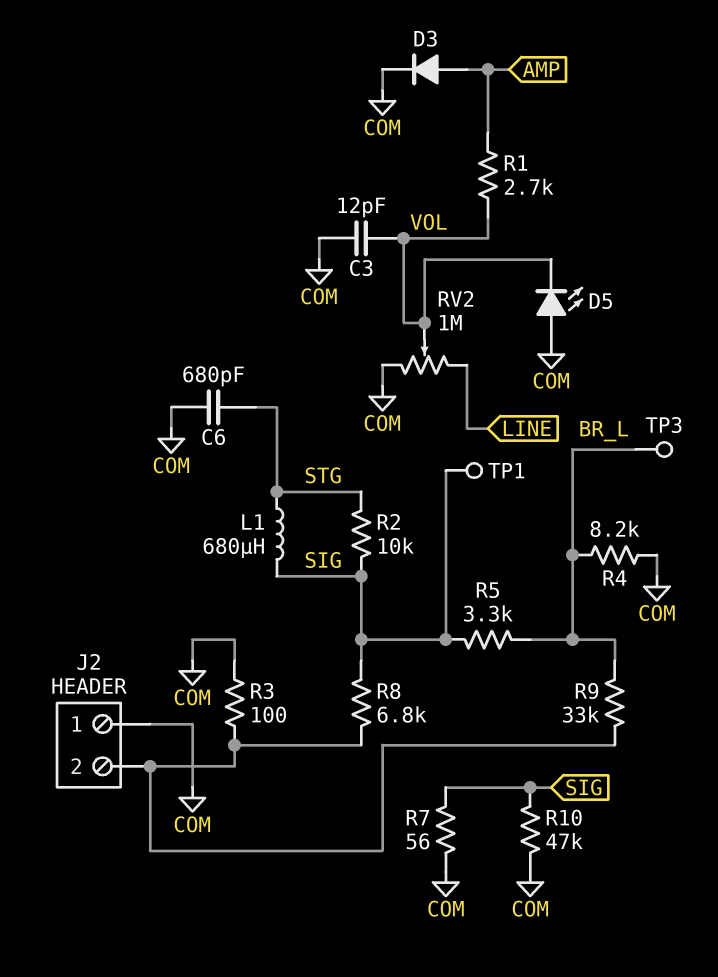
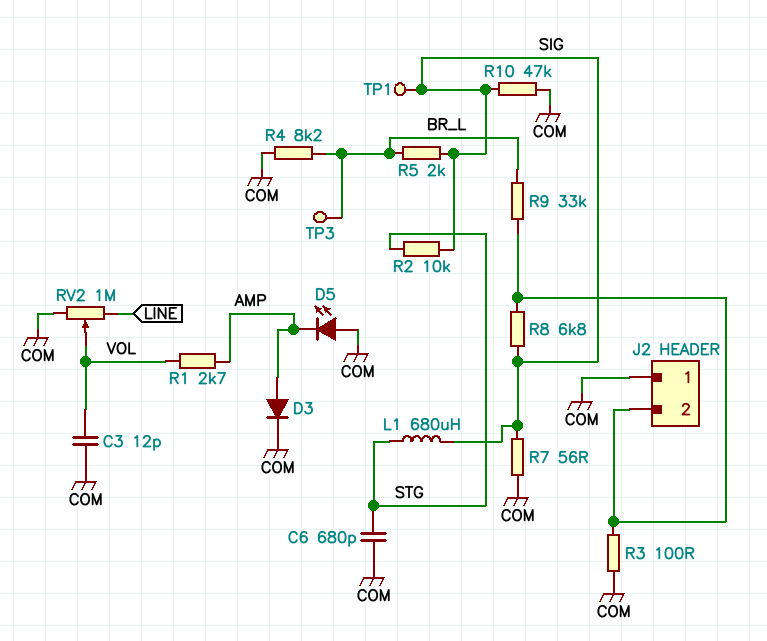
D5: LED (A COM, K VOL) -> LED (A COM, K AMP)
R5: 3.3k (BR_L, SIG) -> 2k (BR_L, SIG)

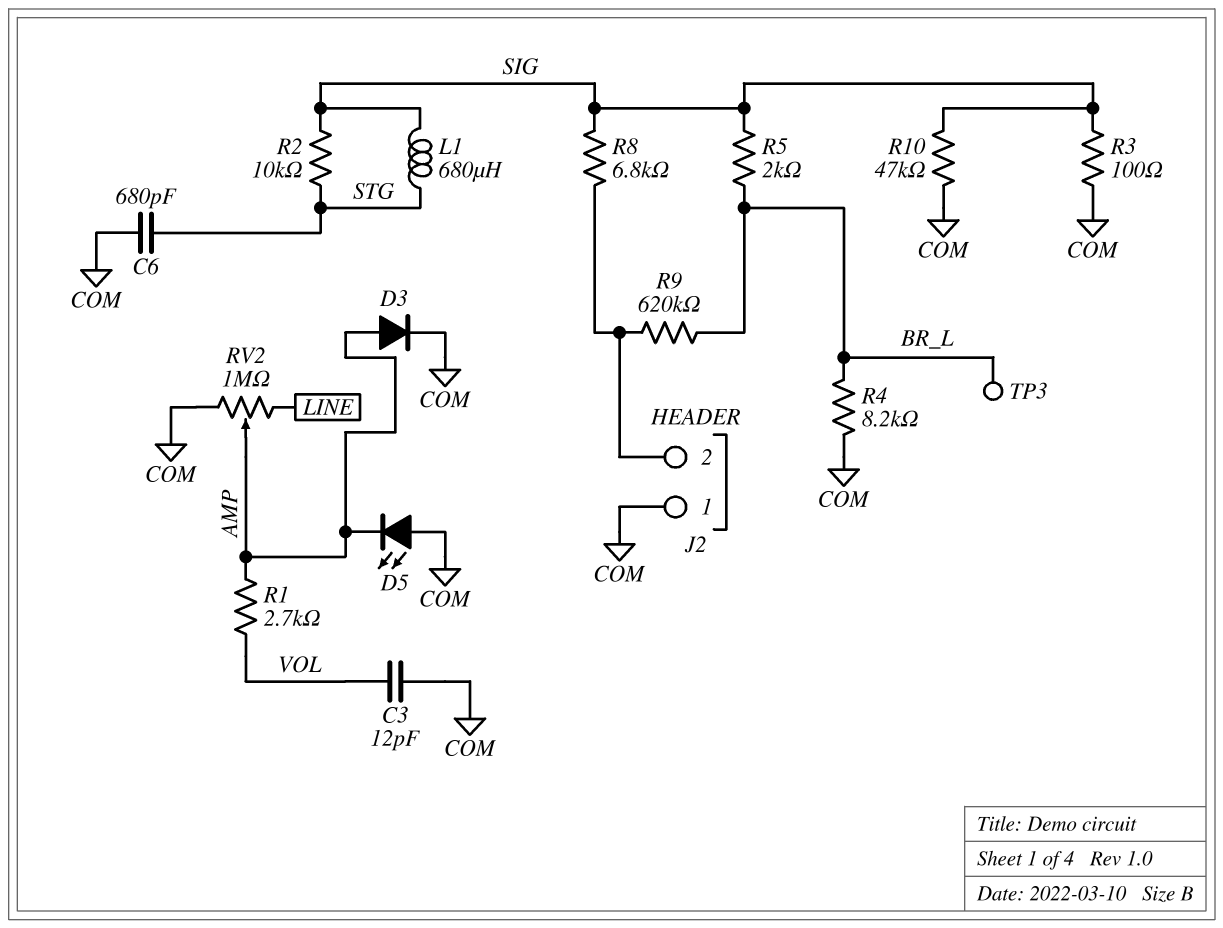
R3: 100 (COM, J2/2) -> 100 (COM, SIG)
R7: 56 (COM, SIG) -> none
R9: 33k (BR_L, J2/2) -> 620k (BR_L, J2/2)
RV2: 1M (COM, LINE, wiper VOL) -> 1M (COM, LINE, wiper AMP)
TP1: test point (SIG) -> none

